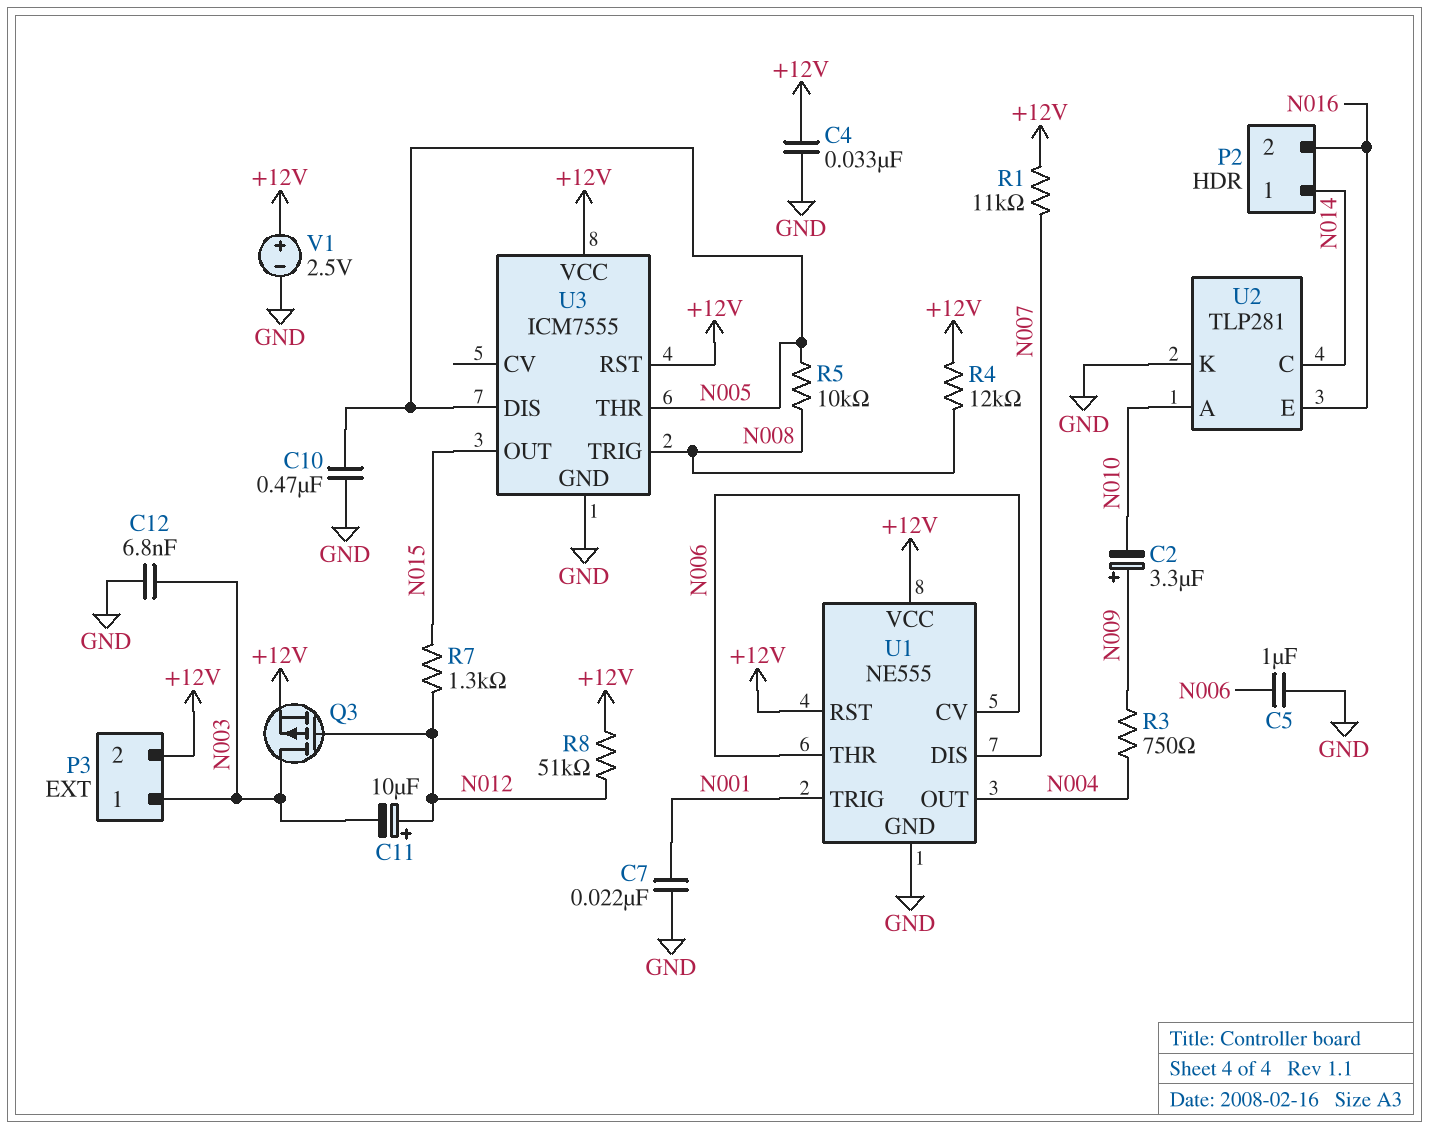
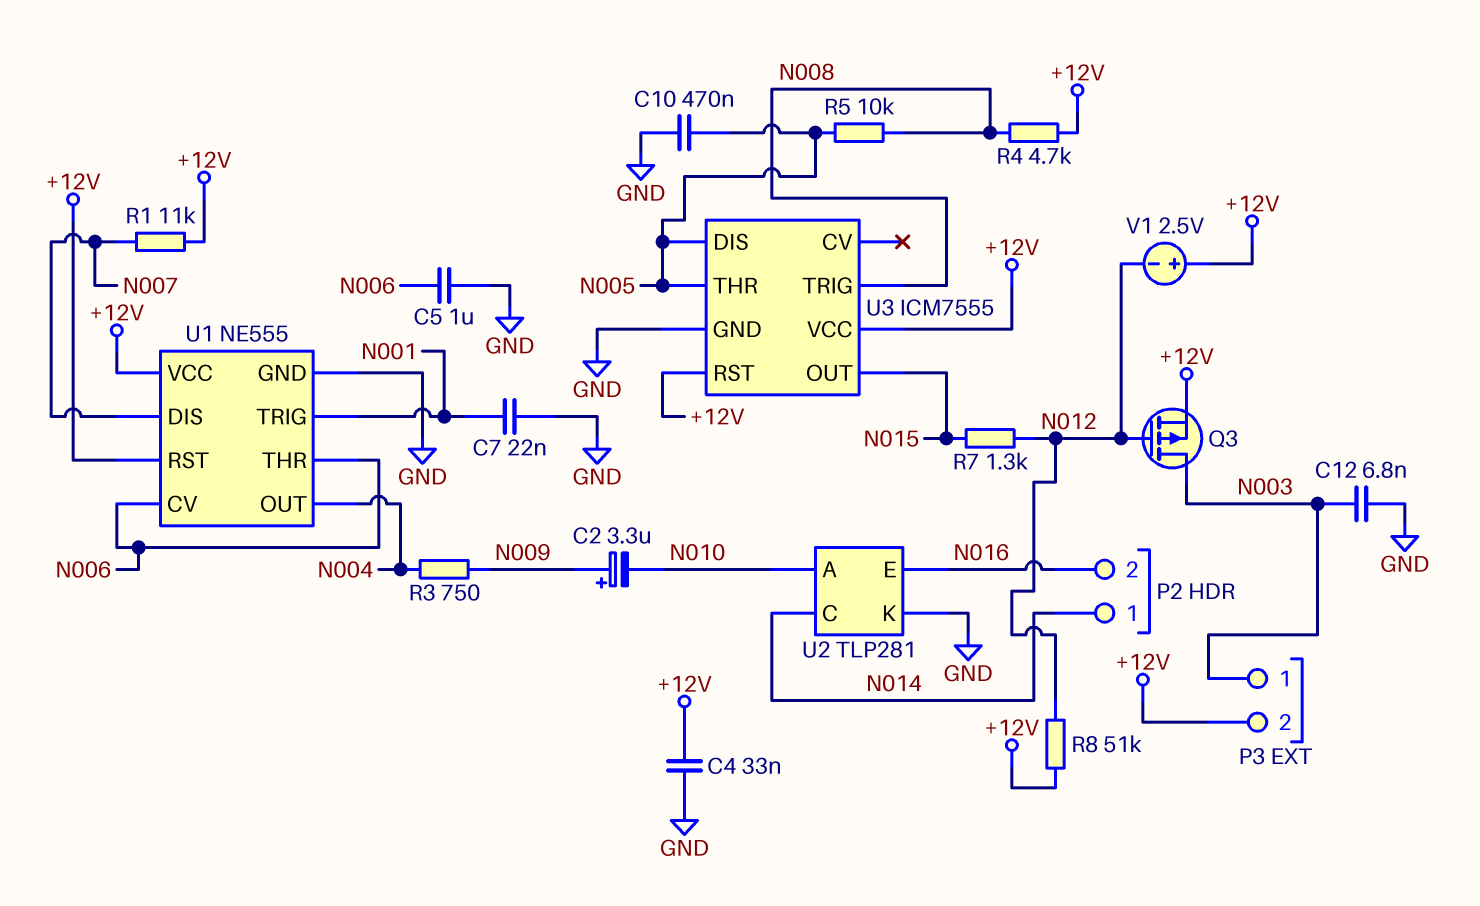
C11: 10uF (plus N012, minus N003) -> none
R4: 12k (+12V, N008) -> 4.7k (+12V, N008)
V1: 2.5V (plus +12V, minus GND) -> 2.5V (plus +12V, minus N012)

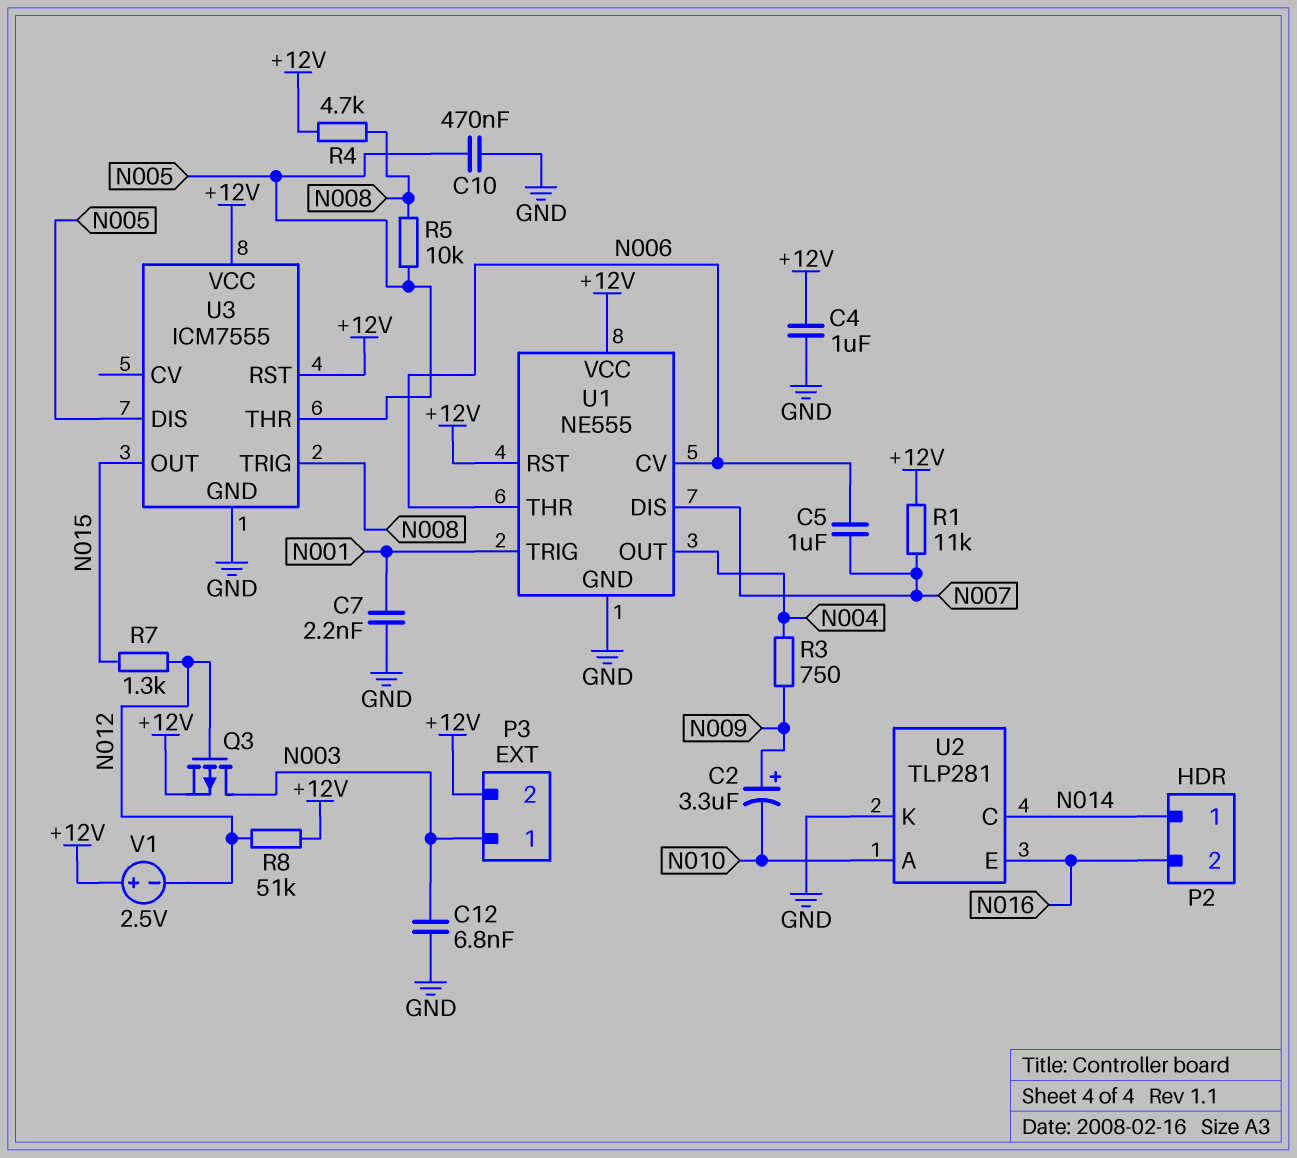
C4: 33nF (+12V, GND) -> 1uF (+12V, GND)
C5: 1uF (GND, N006) -> 1uF (N006, N007)
C7: 22nF (GND, N001) -> 2.2nF (GND, N001)

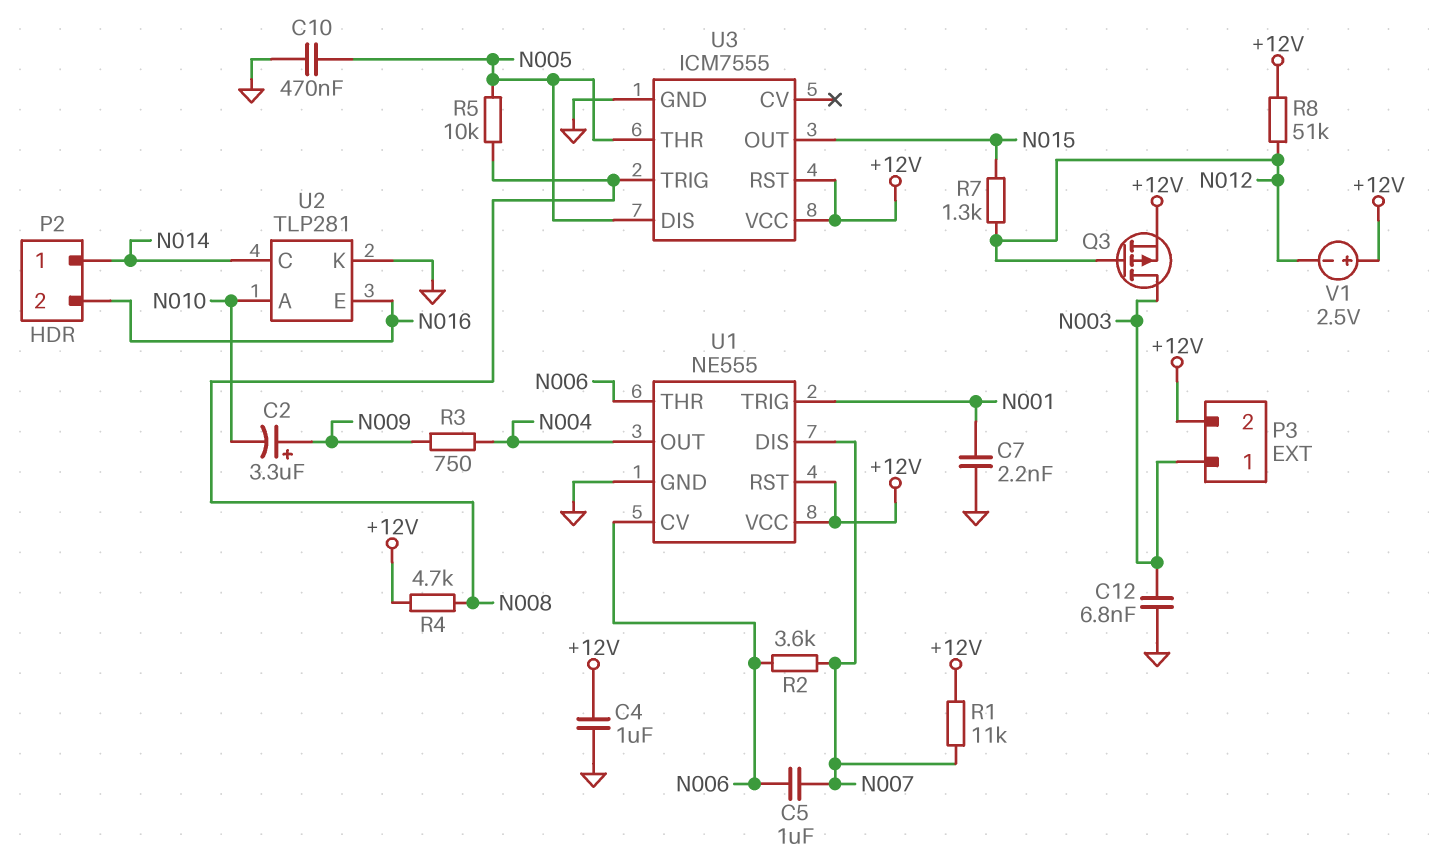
R2: none -> 3.6k (N006, N007)

